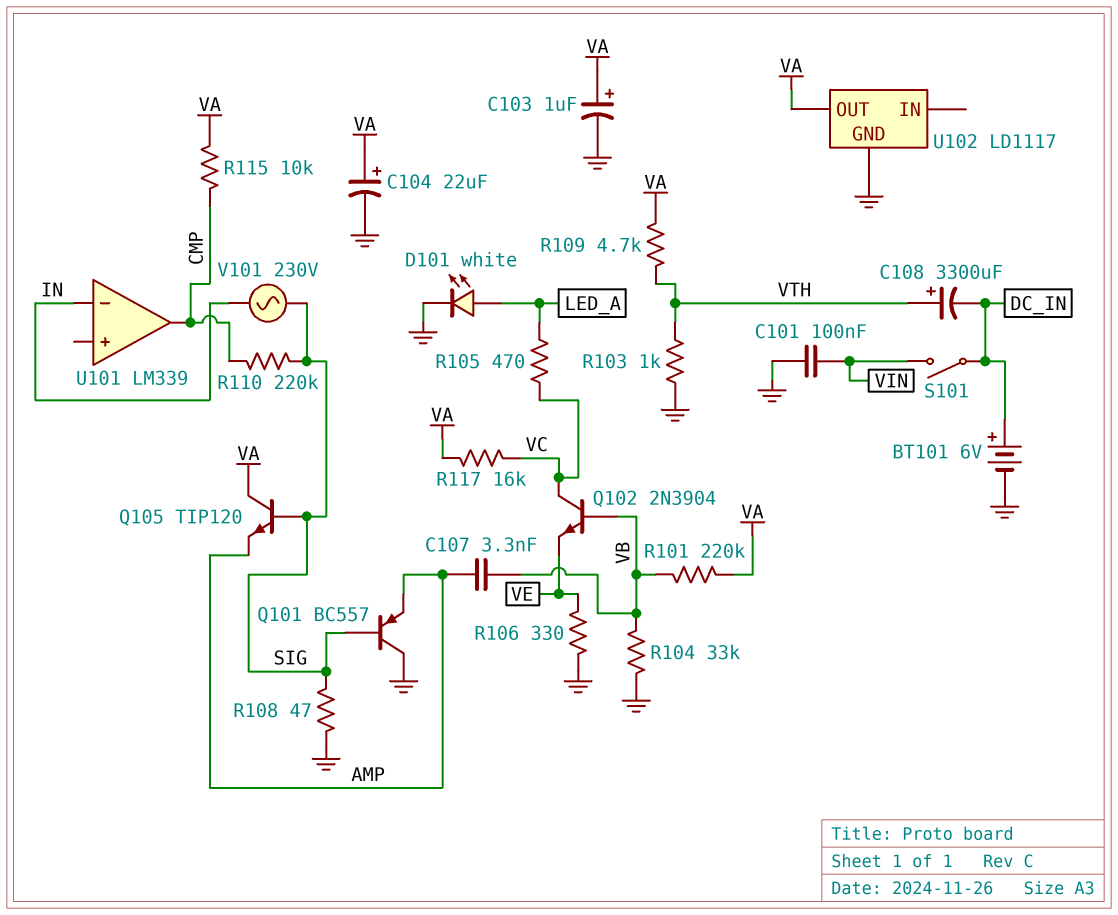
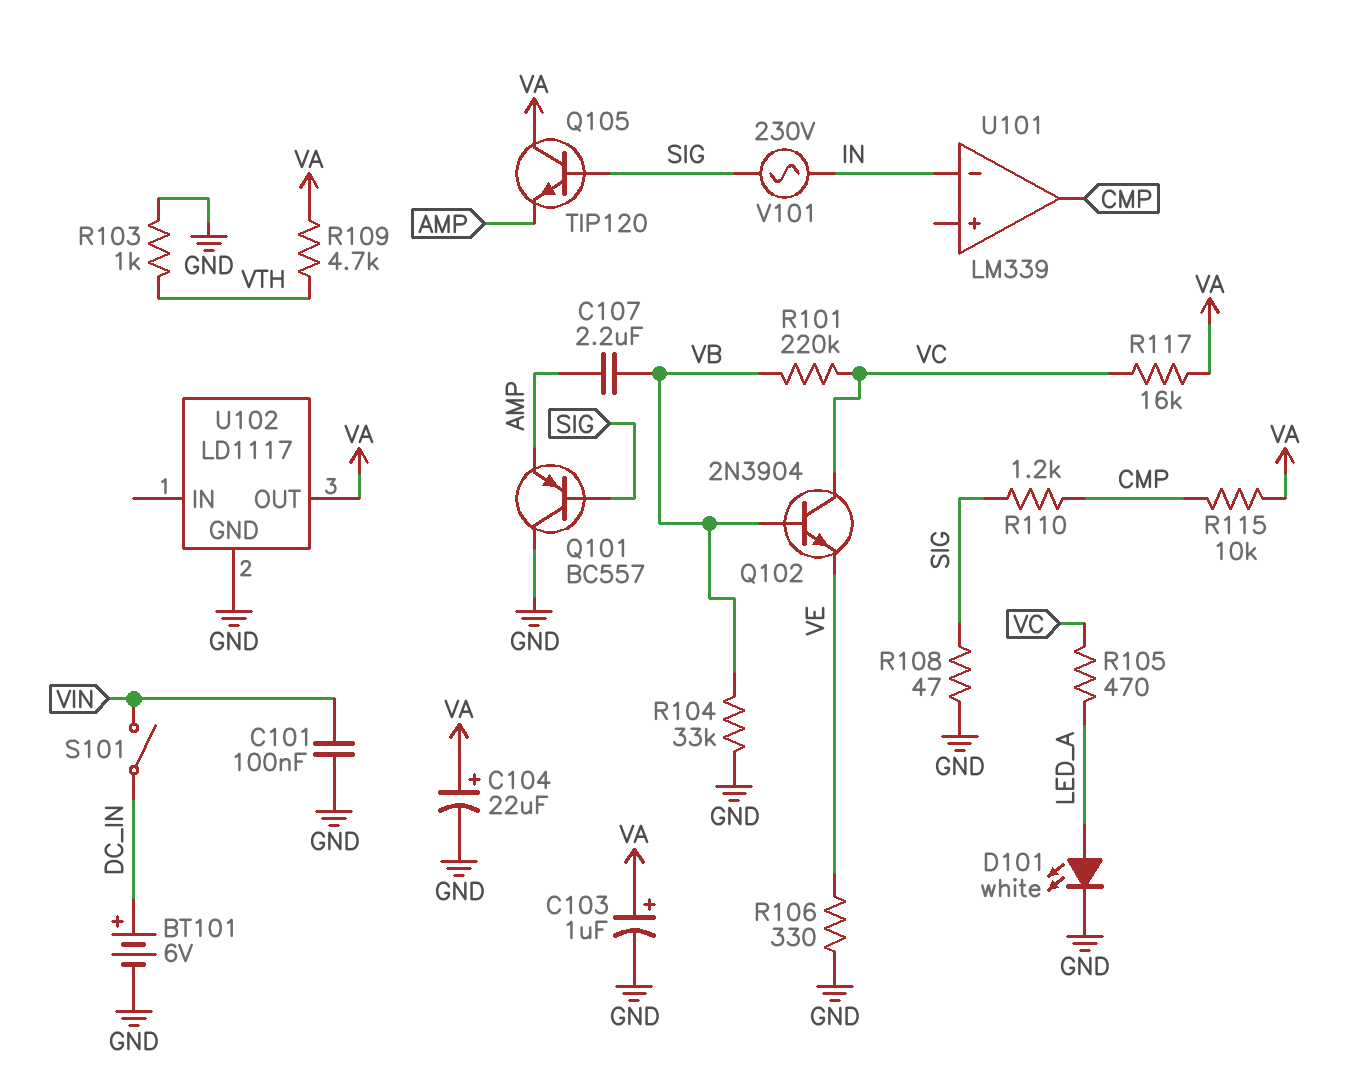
C107: 3.3nF (AMP, VB) -> 2.2uF (AMP, VB)
C108: 3300uF (plus VTH, minus DC_IN) -> none
R101: 220k (VA, VB) -> 220k (VB, VC)
R110: 220k (CMP, SIG) -> 1.2k (CMP, SIG)

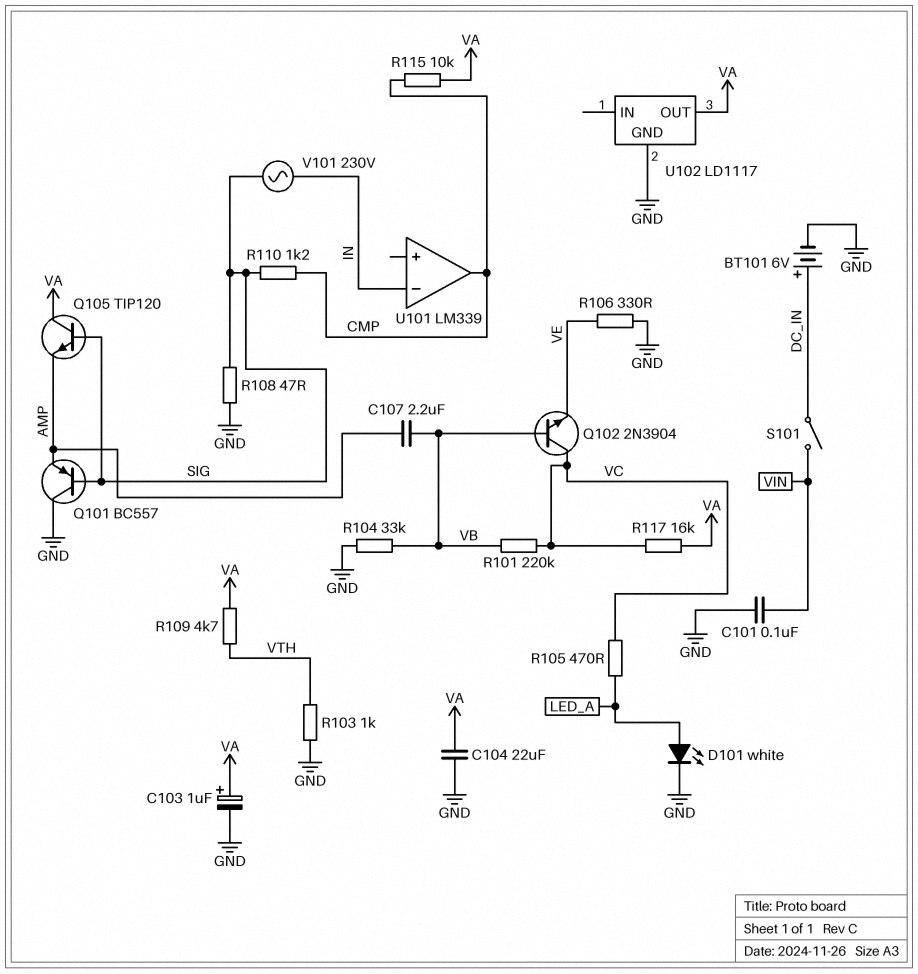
C104: 22uF (plus VA, minus GND) -> 22uF (GND, VA)

